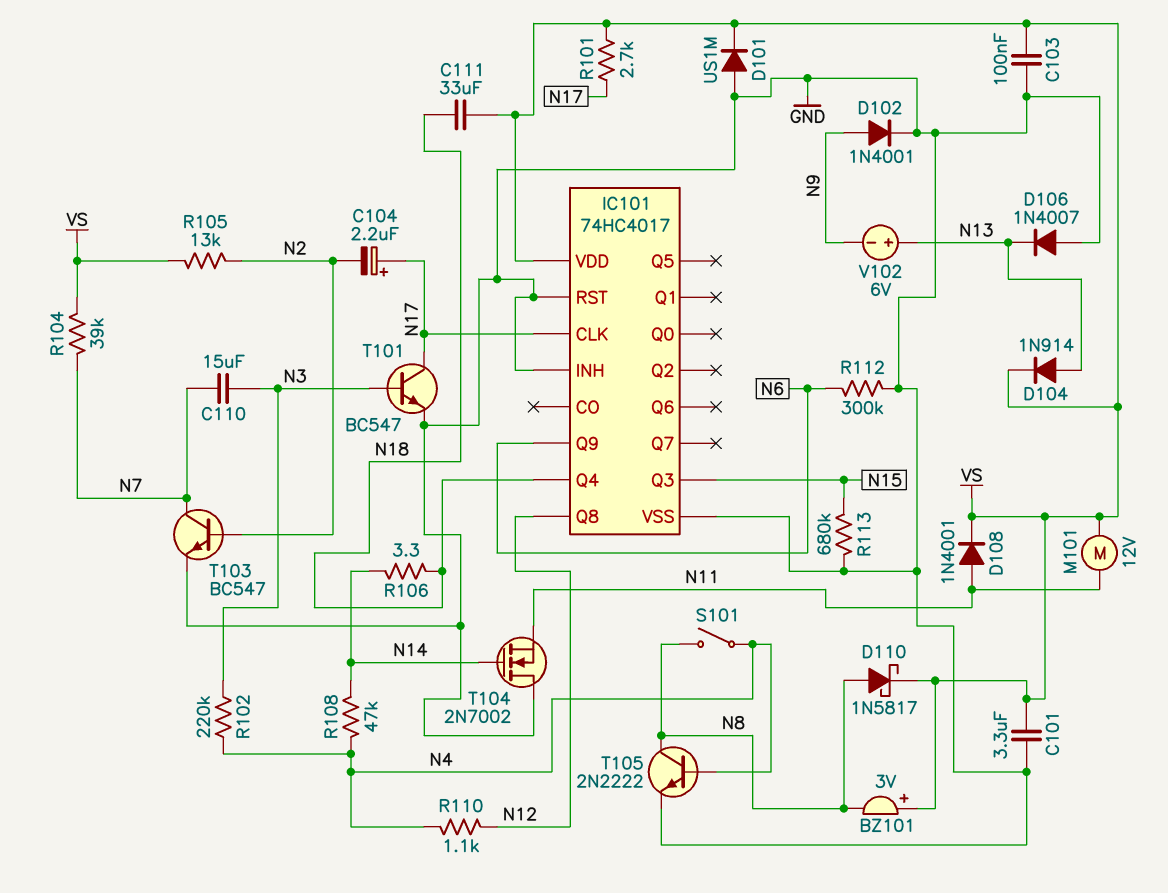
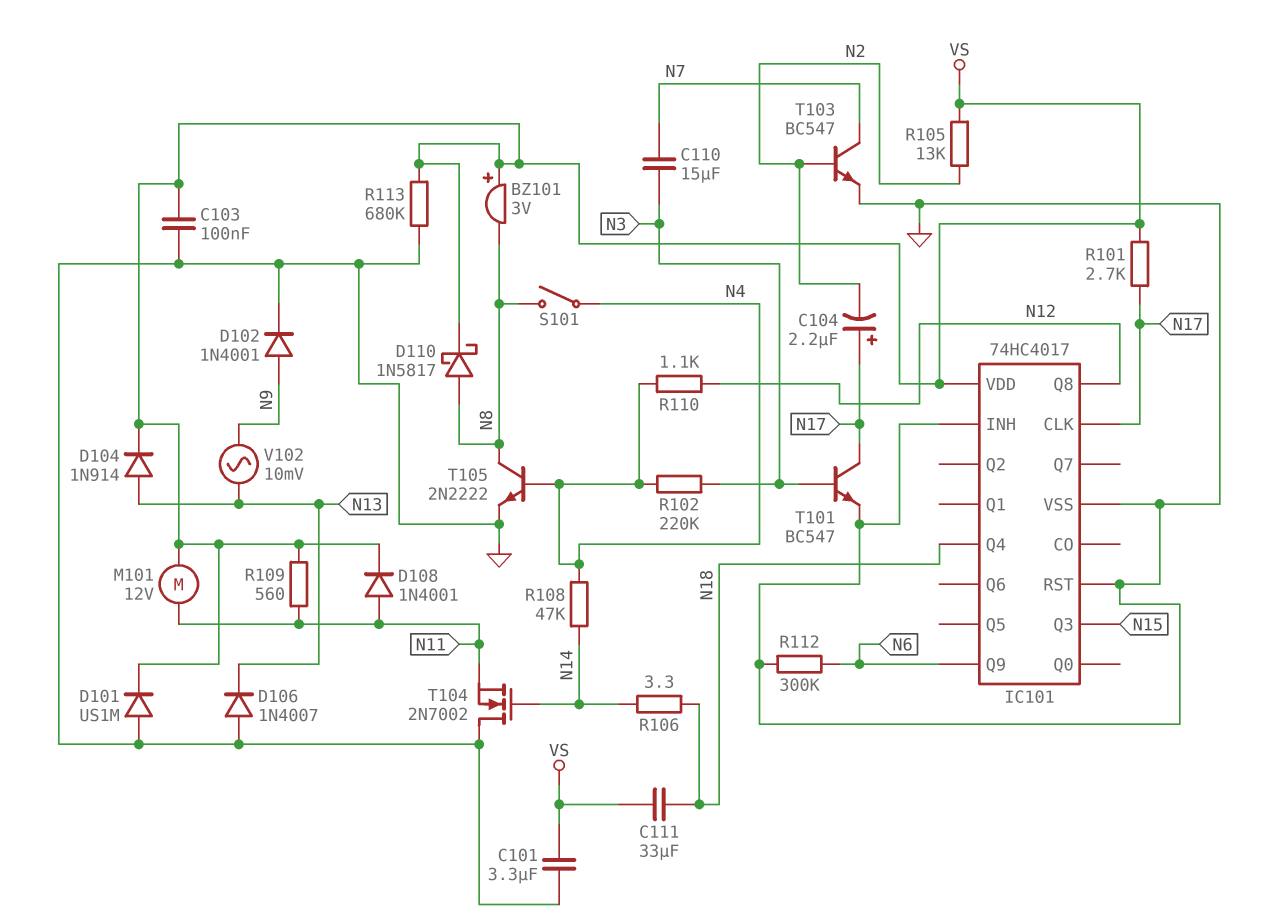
R104: 39k (N7, VS) -> none
R109: none -> 560 (N11, VS)
R113: 680k (GND, N15) -> 680k (GND, VS)
V102: 6V (plus N13, minus N9) -> AC 10mV (N9, N13)

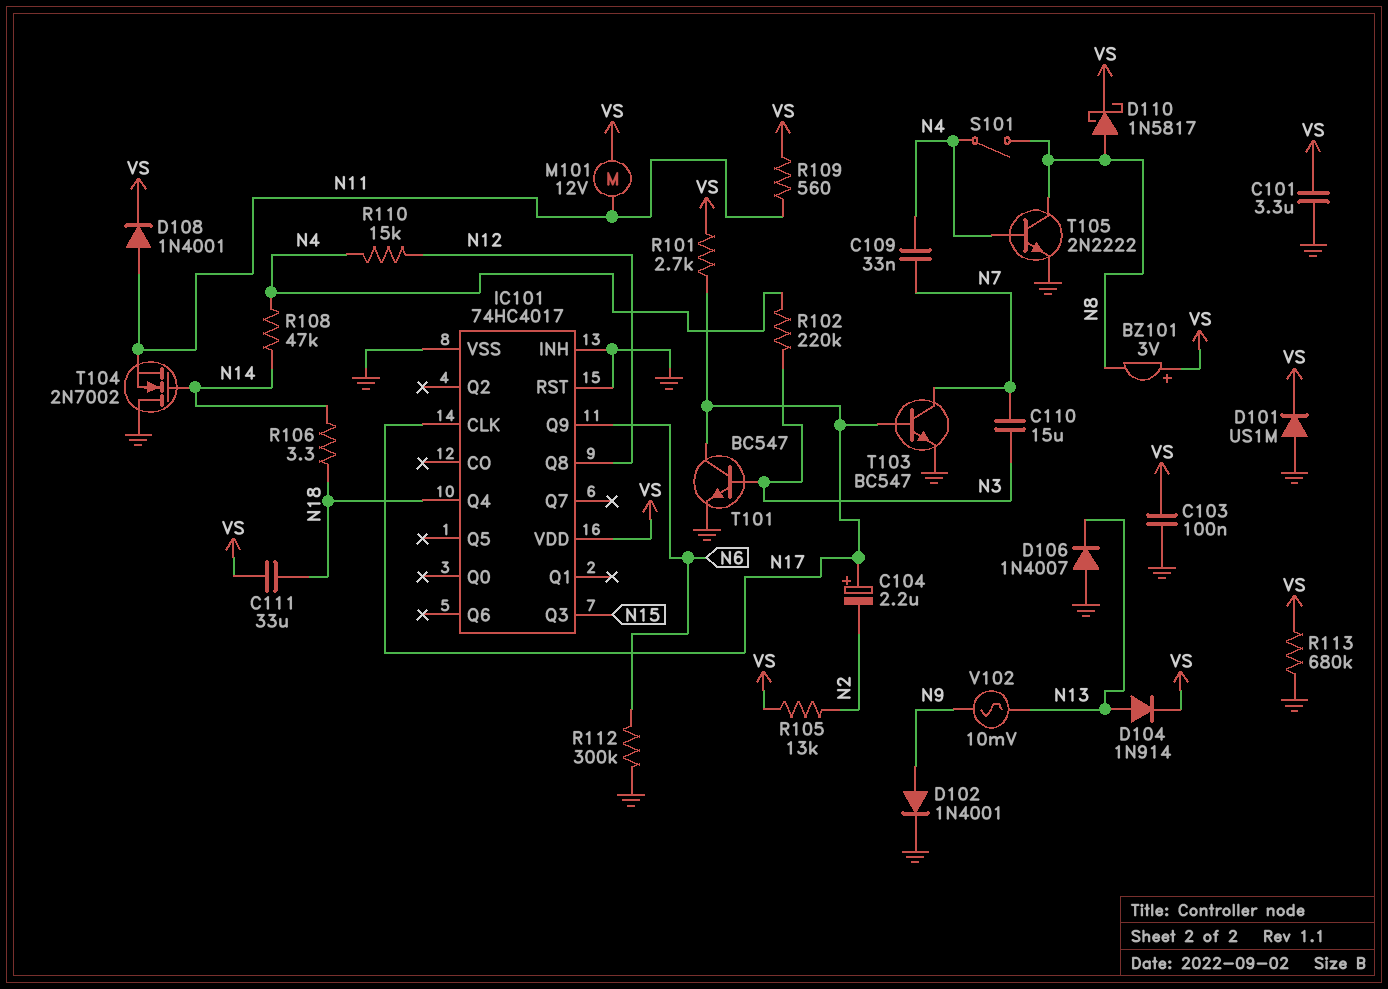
C109: none -> 33nF (N4, N7)
R110: 1.1k (N4, N12) -> 15k (N4, N12)
T103: NPN BC547 (B N2, C N7, E GND) -> NPN BC547 (B N17, C N7, E GND)

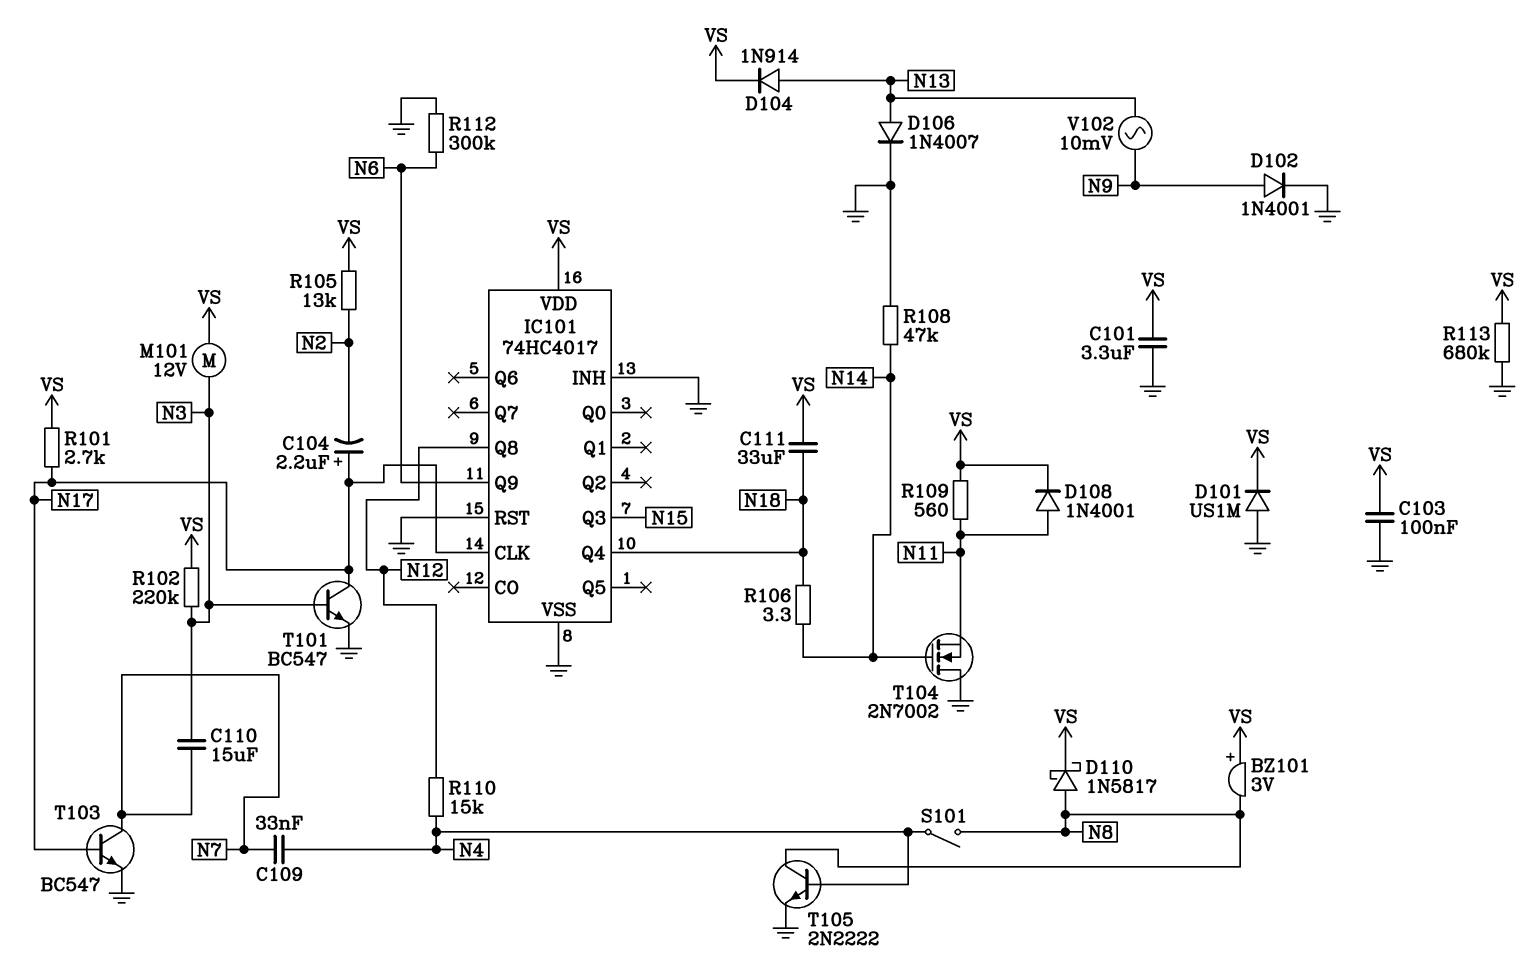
D106: diode 1N4007 (A GND, K N13) -> diode 1N4007 (A N13, K GND)
M101: motor 12V (N11, VS) -> motor 12V (N3, VS)
R102: 220k (N3, N4) -> 220k (N3, VS)
R108: 47k (N4, N14) -> 47k (GND, N14)

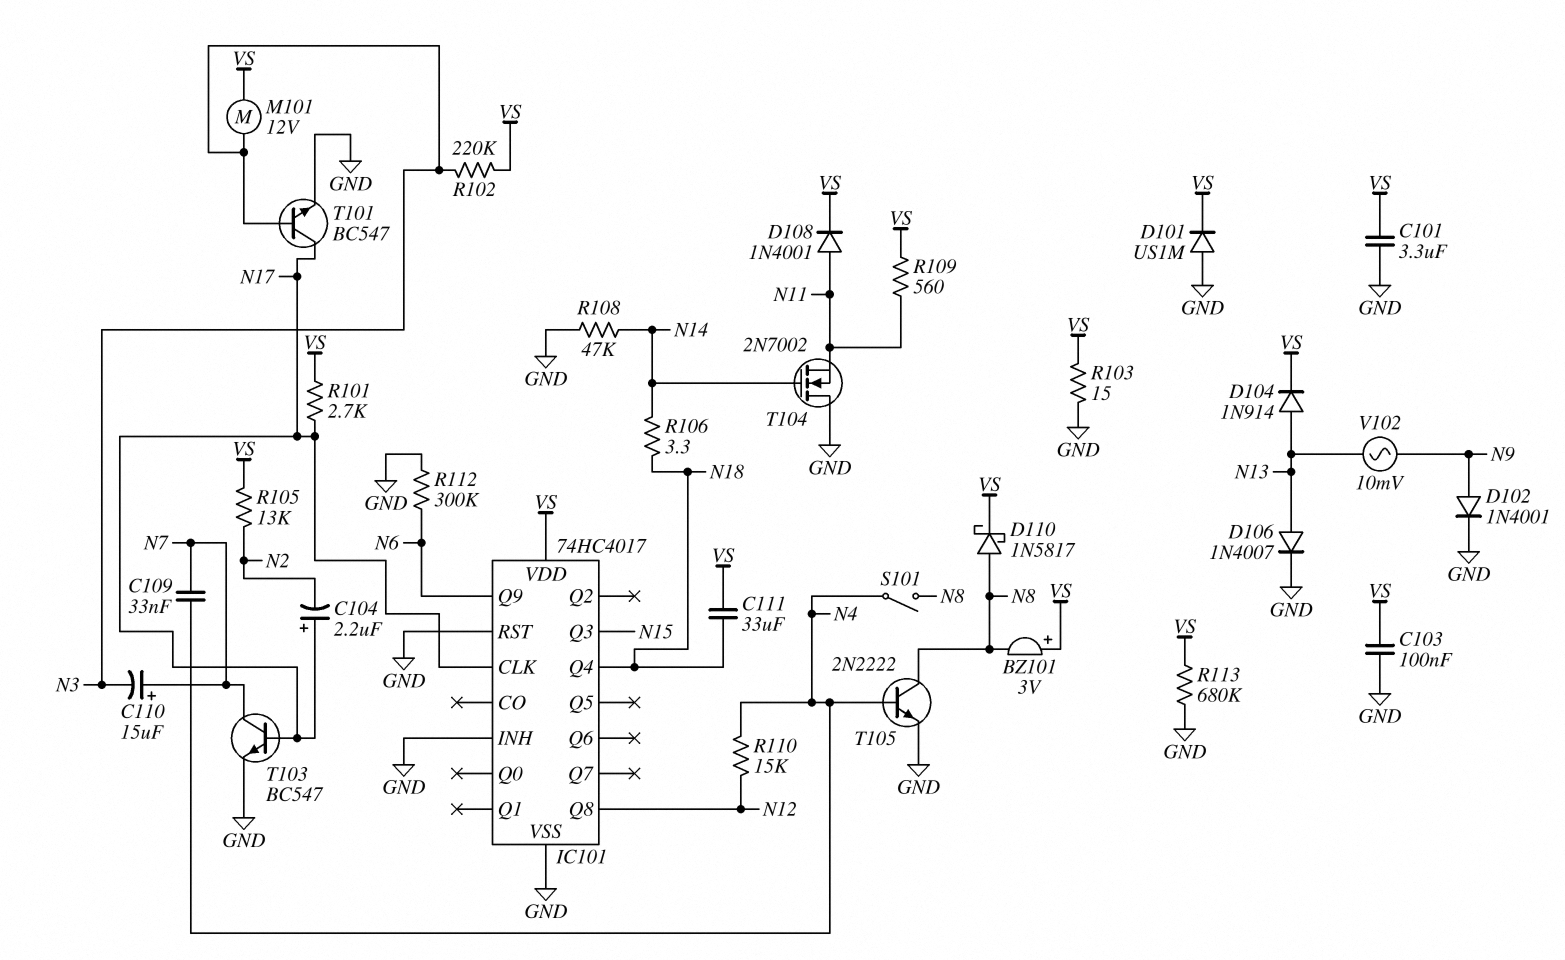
C110: 15uF (N3, N7) -> 15uF (plus N7, minus N3)
R103: none -> 15 (GND, VS)

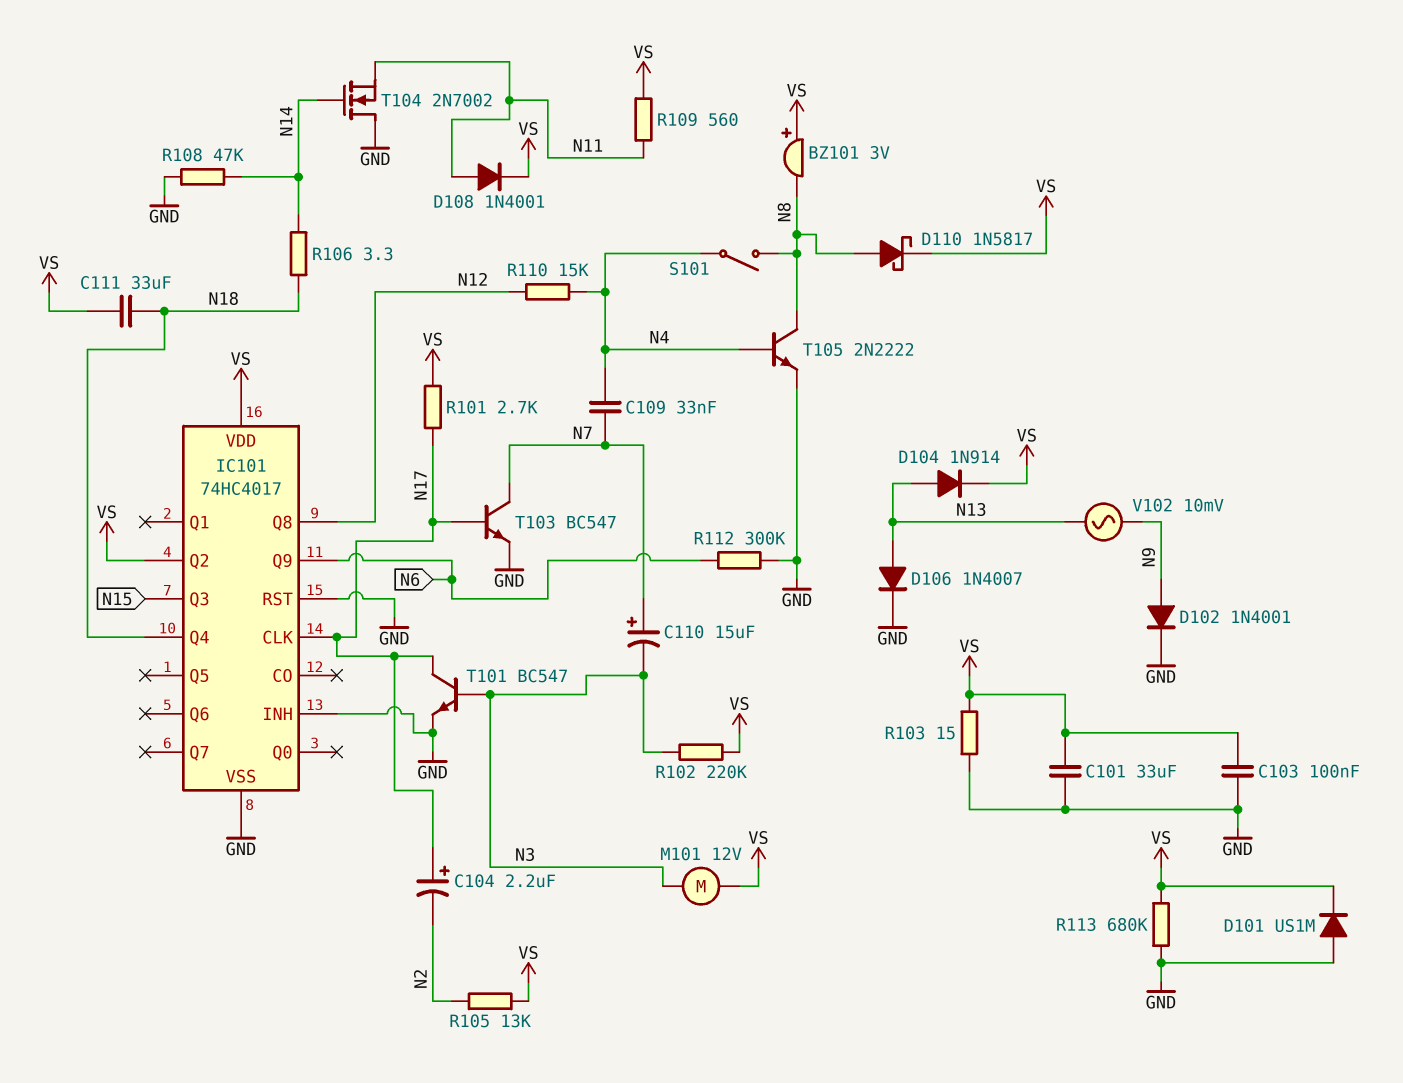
C101: 3.3uF (GND, VS) -> 33uF (GND, VS)
IC101 pin Q2: none -> VS

